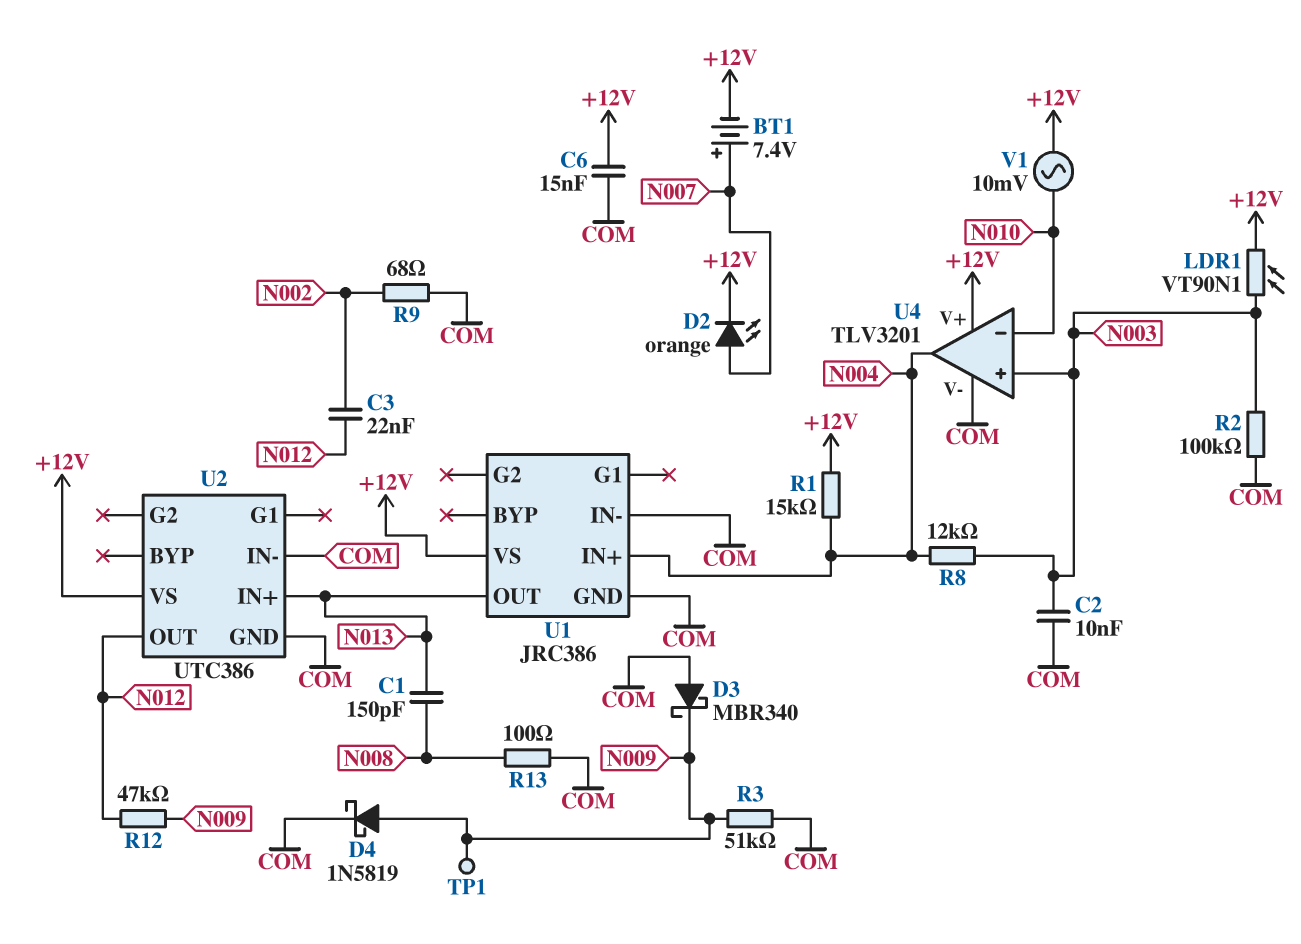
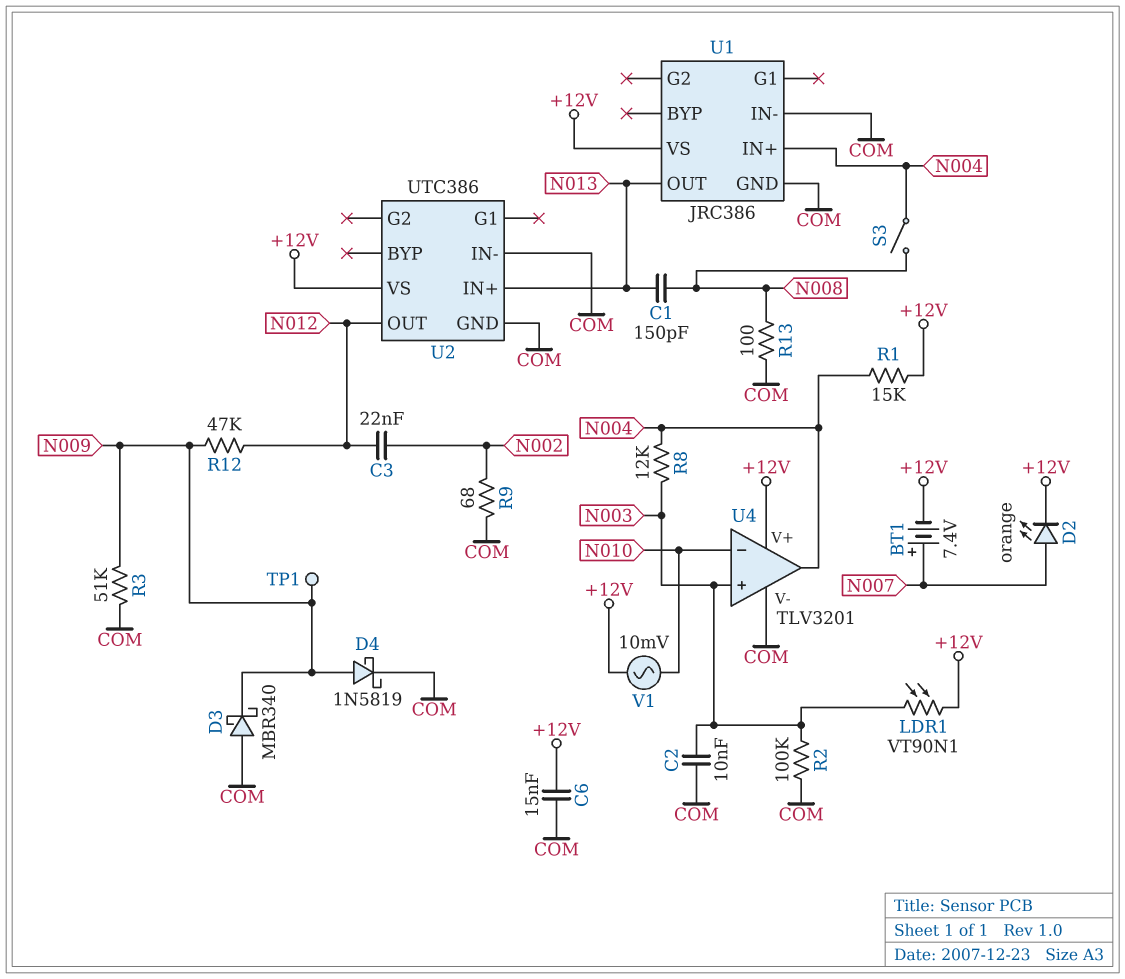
S3: none -> switch (N004, N008)

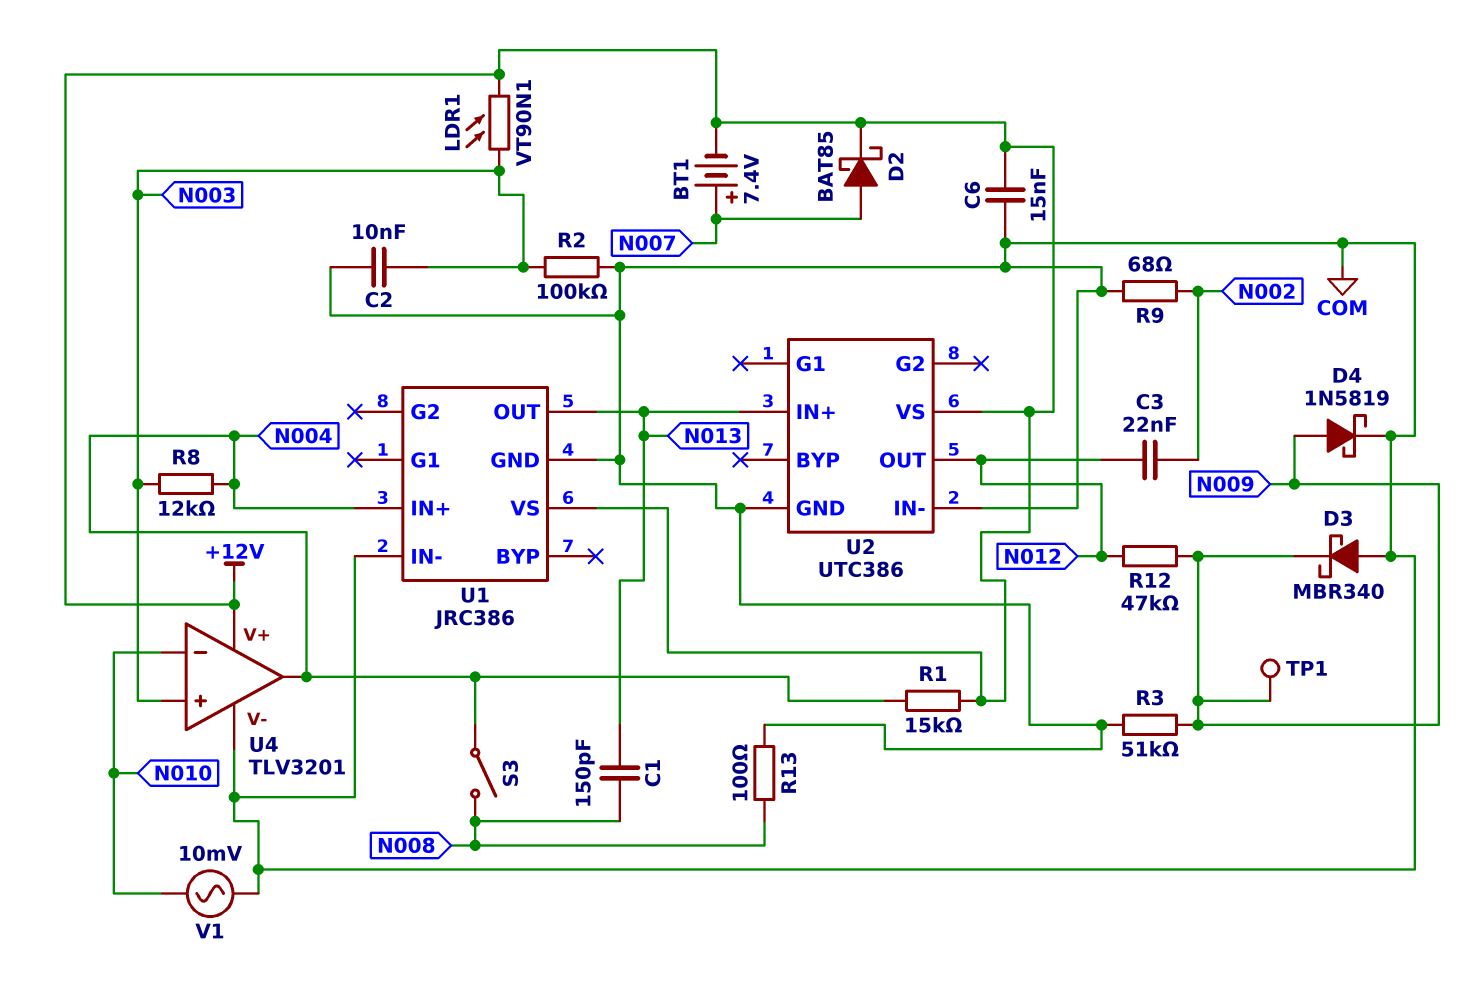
D2: LED orange (A N007, K +12V) -> schottky BAT85 (A N007, K +12V)
V1: AC 10mV (+12V, N010) -> AC 10mV (COM, N010)

